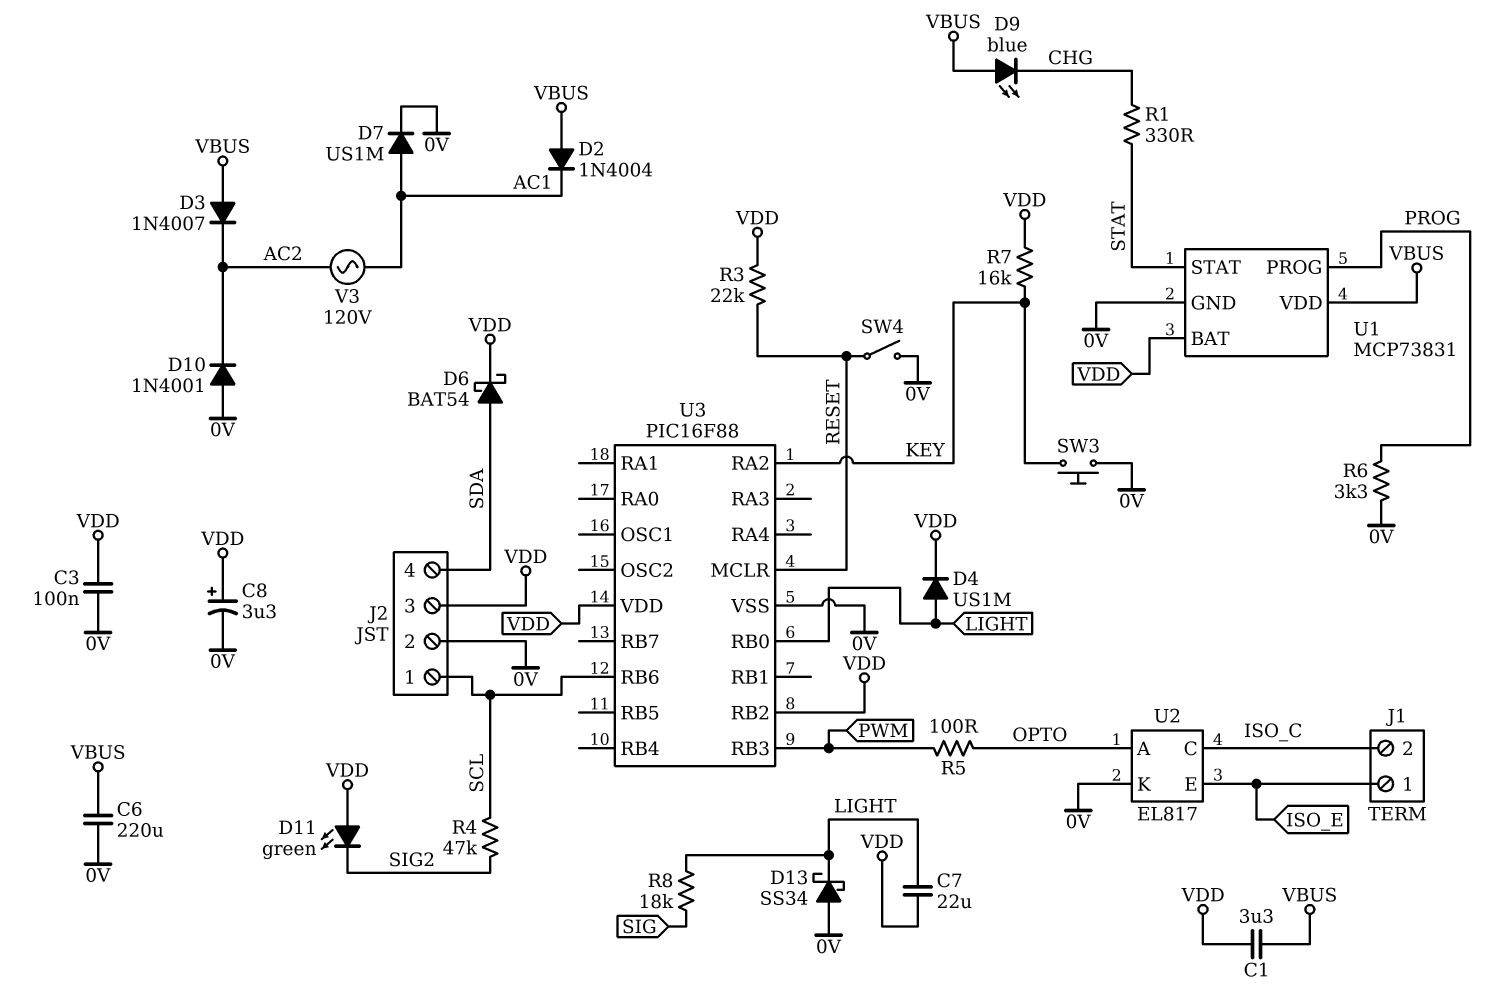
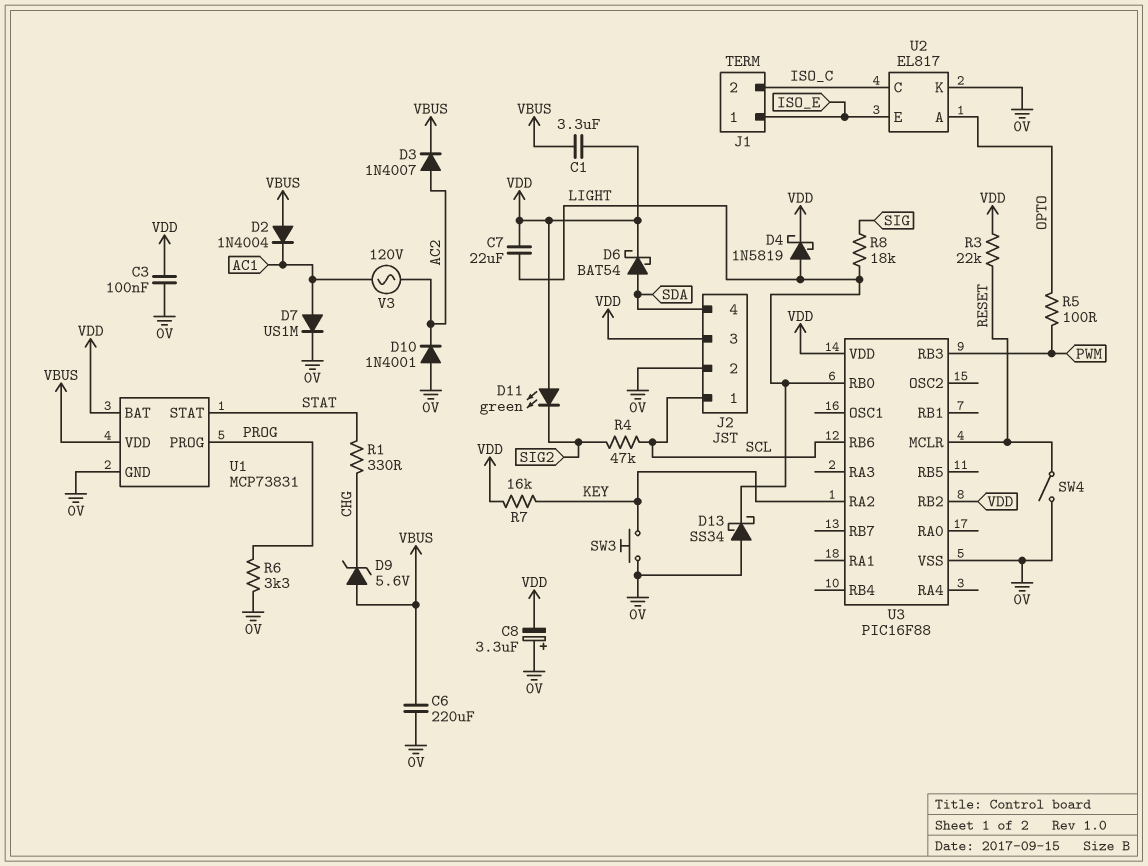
C8: 3.3uF (plus VDD, minus 0V) -> 3.3uF (plus 0V, minus VDD)
D3: diode 1N4007 (A VBUS, K AC2) -> diode 1N4007 (A AC2, K VBUS)
D4: diode US1M (A LIGHT, K VDD) -> schottky 1N5819 (A LIGHT, K VDD)
D9: LED blue (A VBUS, K CHG) -> zener 5.6V (A VBUS, K CHG)

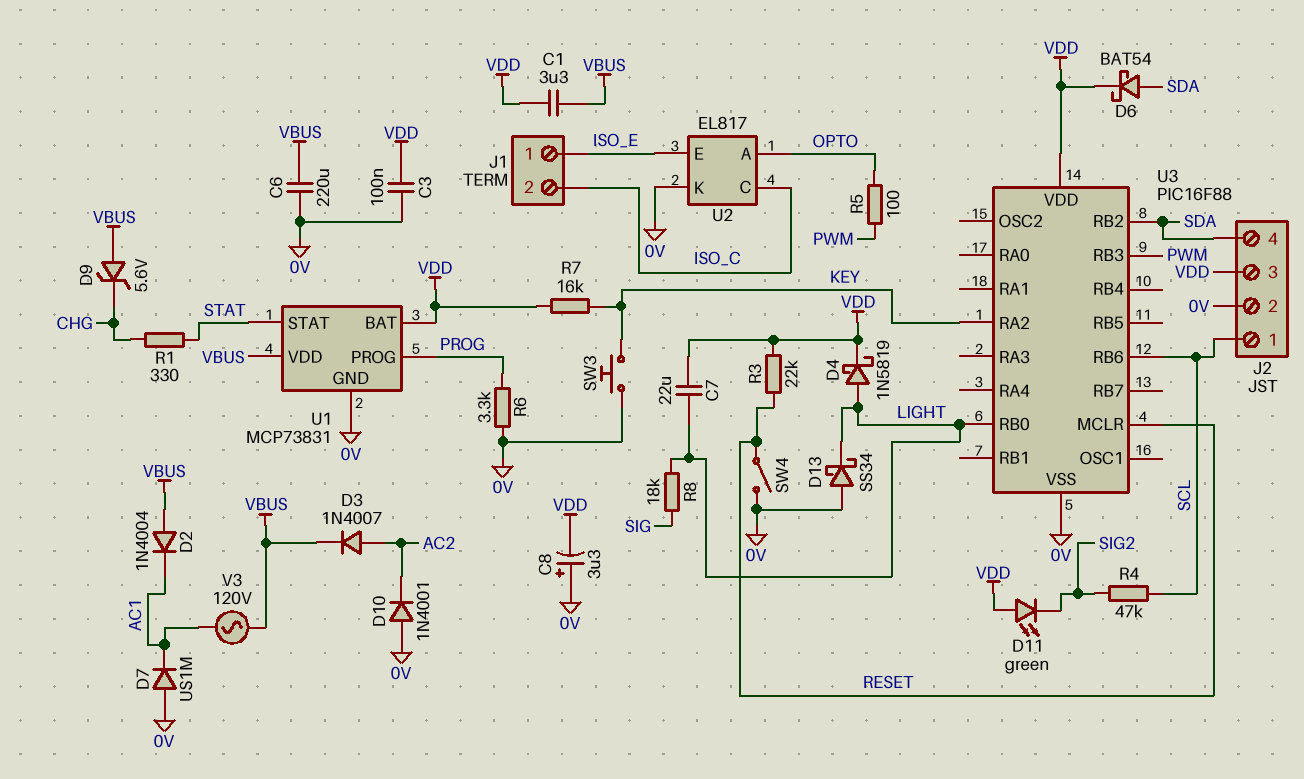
D7: diode US1M (A AC1, K 0V) -> diode US1M (A 0V, K AC1)
U3 pin RB2: VDD -> SDA
V3: AC 120V (AC1, AC2) -> AC 120V (AC1, VBUS)

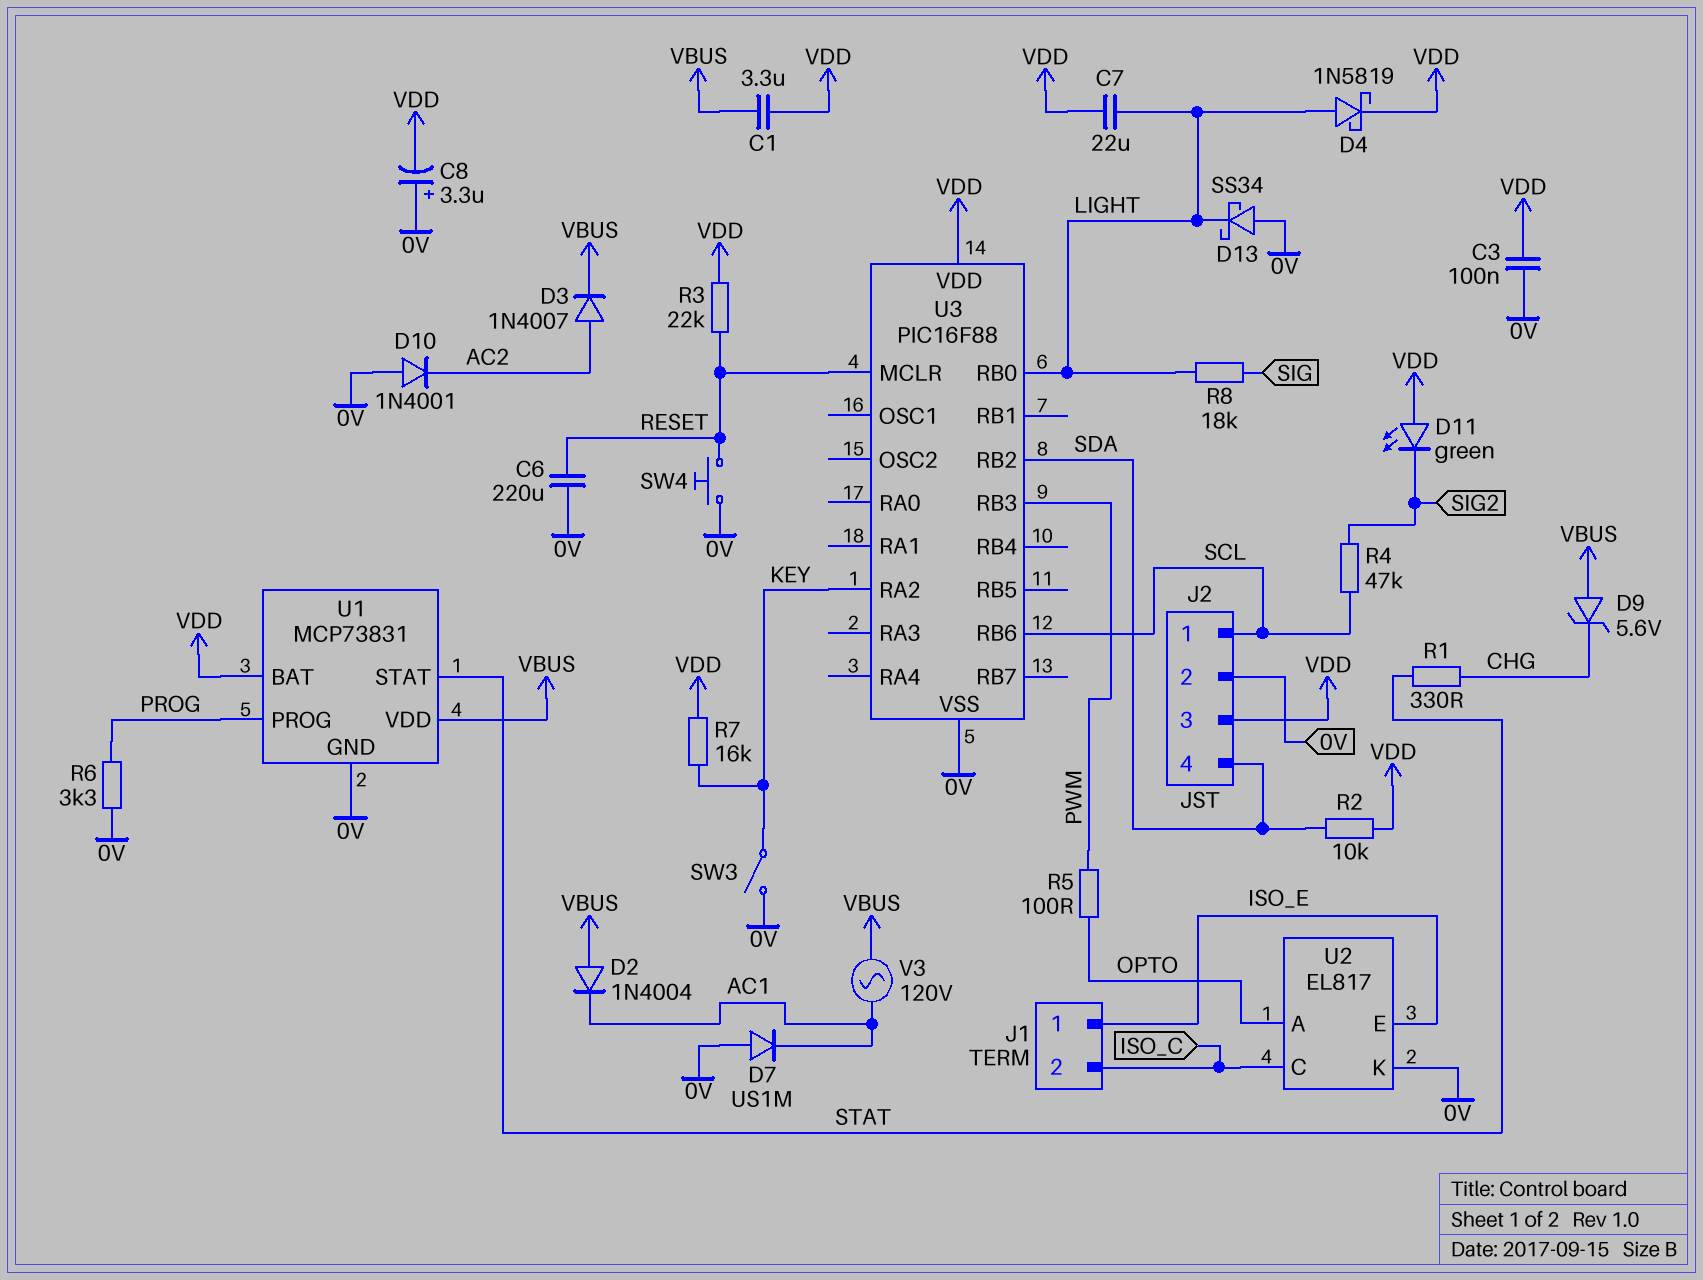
C6: 220uF (0V, VBUS) -> 220uF (0V, RESET)
D6: schottky BAT54 (A SDA, K VDD) -> none
R2: none -> 10k (SDA, VDD)
SW3: button (0V, KEY) -> switch (0V, KEY)
SW4: switch (0V, RESET) -> button (0V, RESET)

